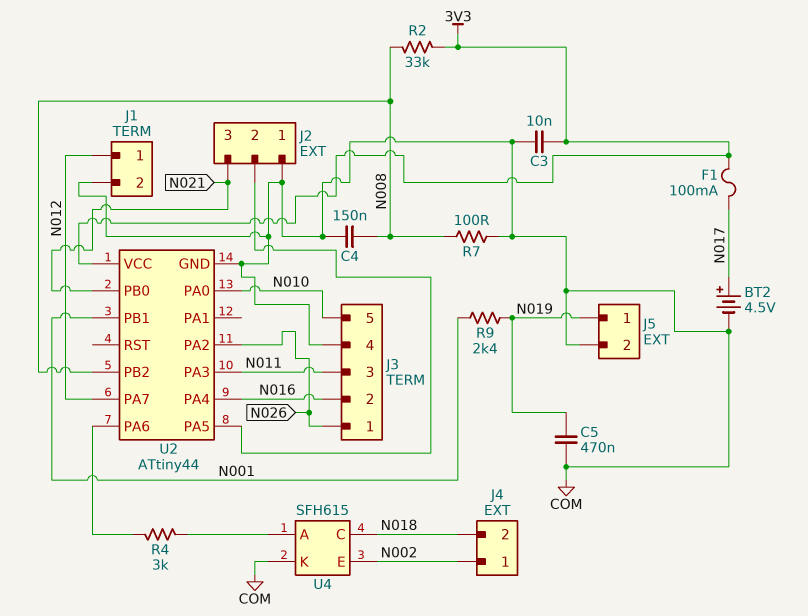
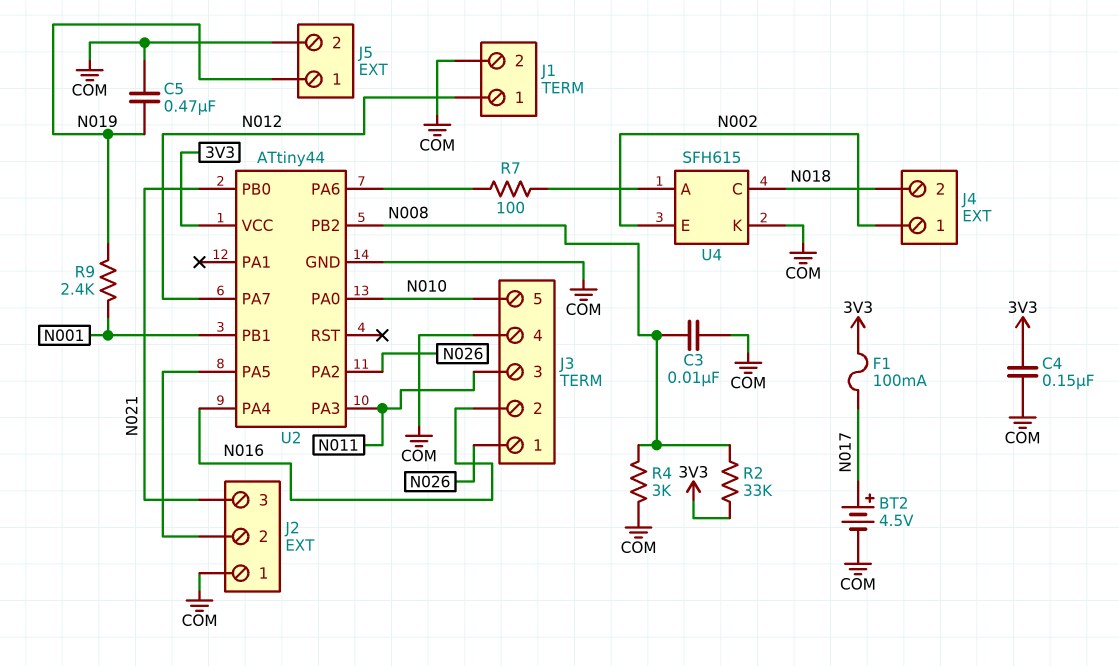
C3: 10nF (3V3, COM) -> 10nF (COM, N008)
C4: 150nF (COM, N008) -> 150nF (3V3, COM)
R4: 3k (U2/PA6, U4/A) -> 3k (COM, N008)
R7: 100 (COM, N008) -> 100 (U2/PA6, U4/A)

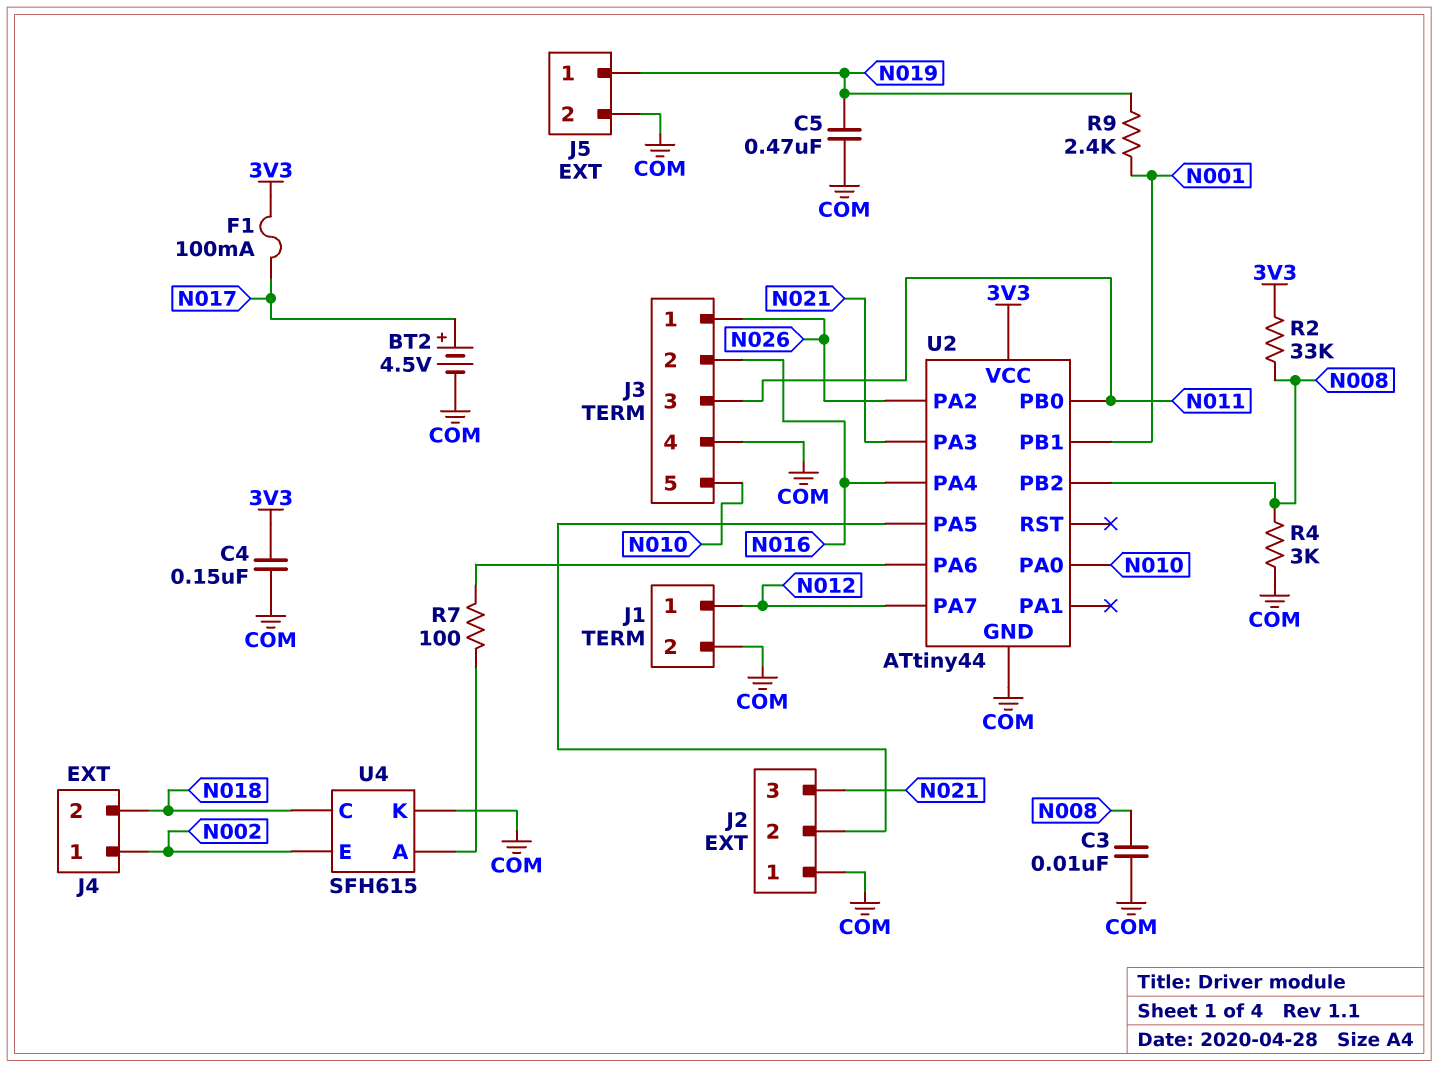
U2 pin PA3: N011 -> N021
U2 pin PB0: N021 -> N011

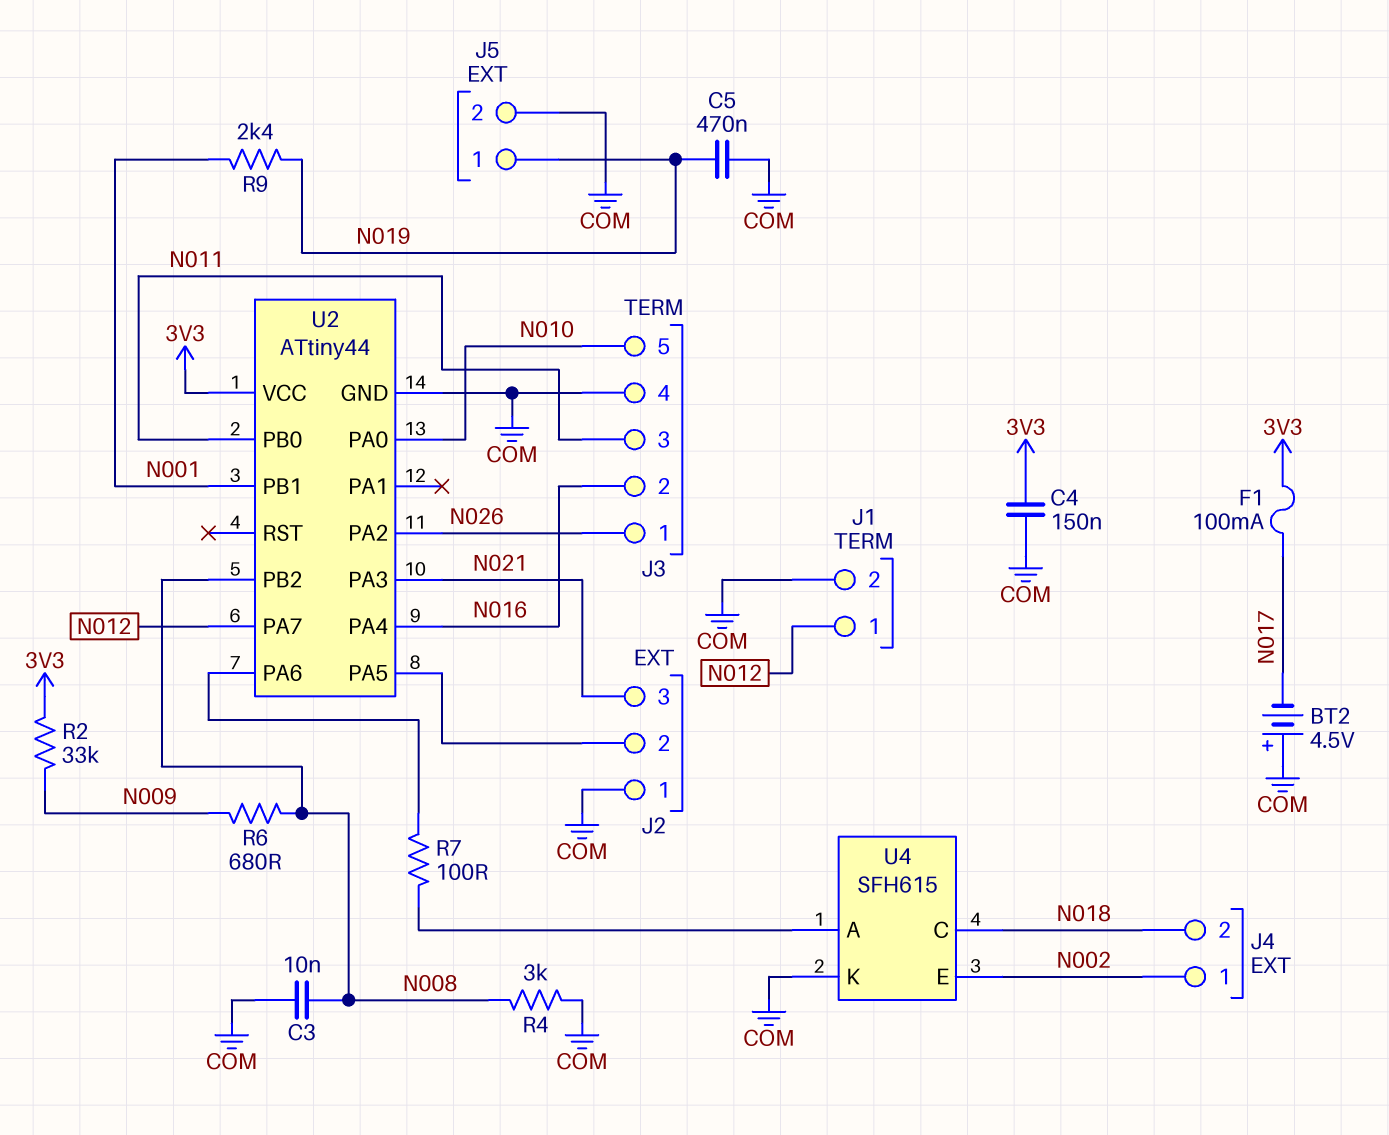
BT2: 4.5V (plus N017, minus COM) -> 4.5V (plus COM, minus N017)
R2: 33k (3V3, N008) -> 33k (3V3, N009)
R6: none -> 680 (N008, N009)

